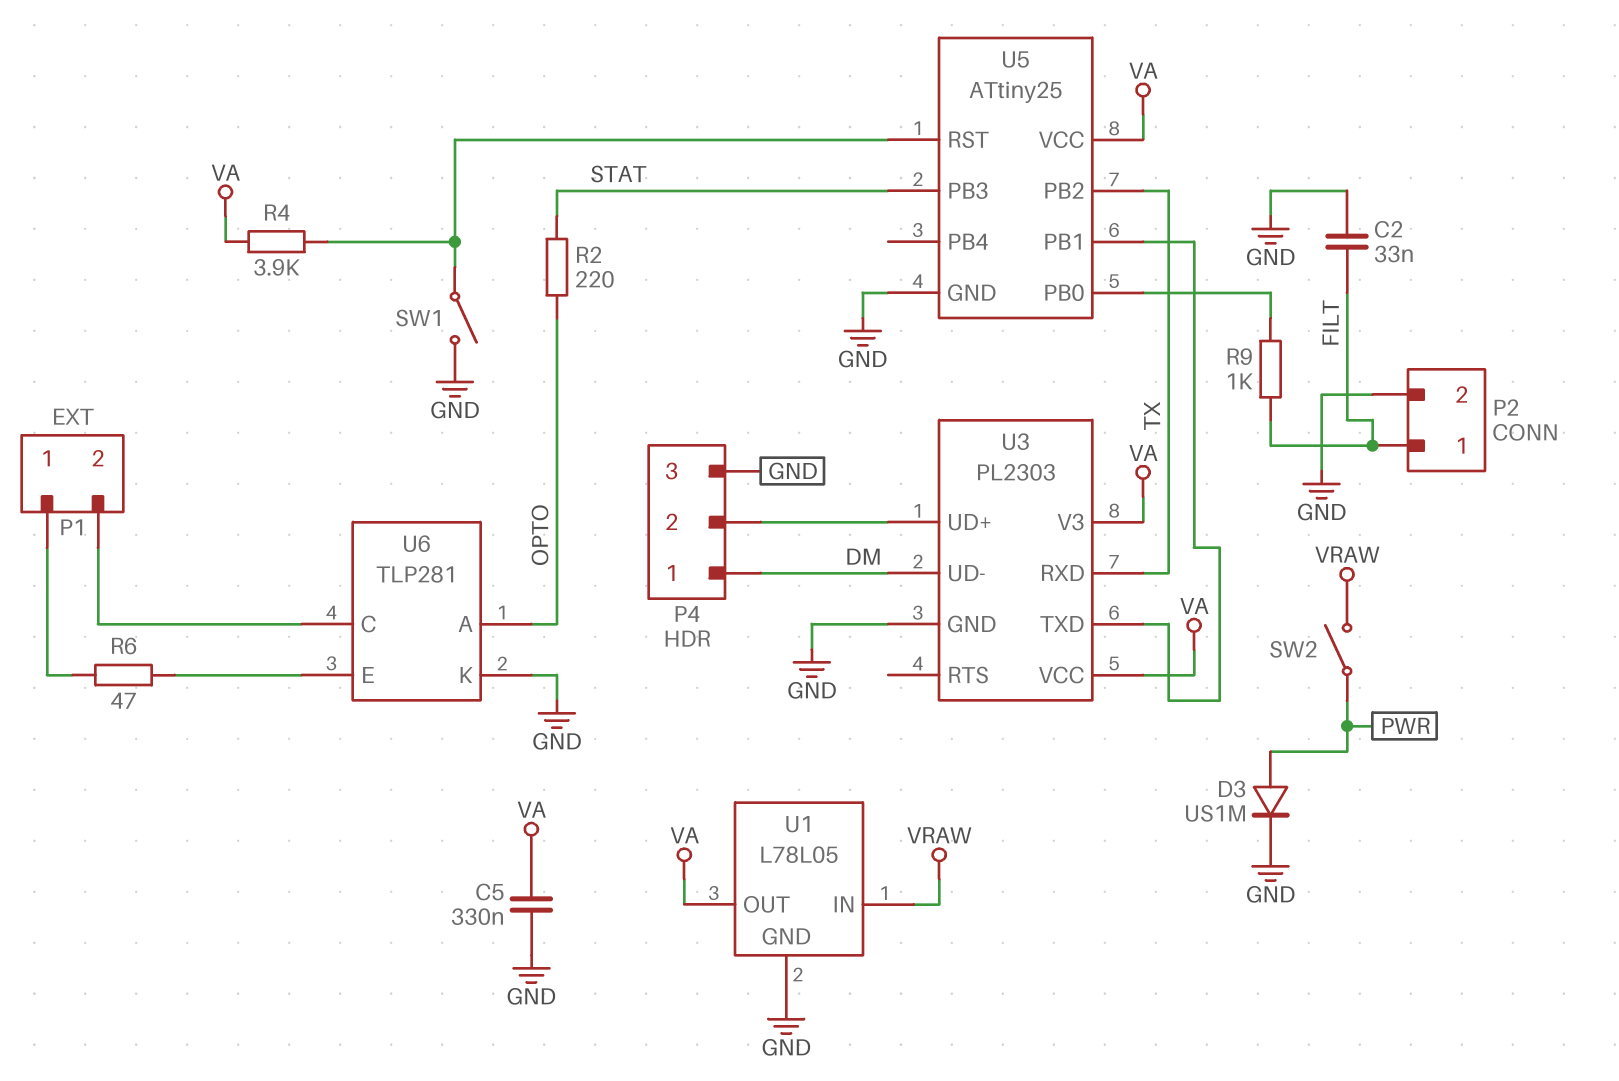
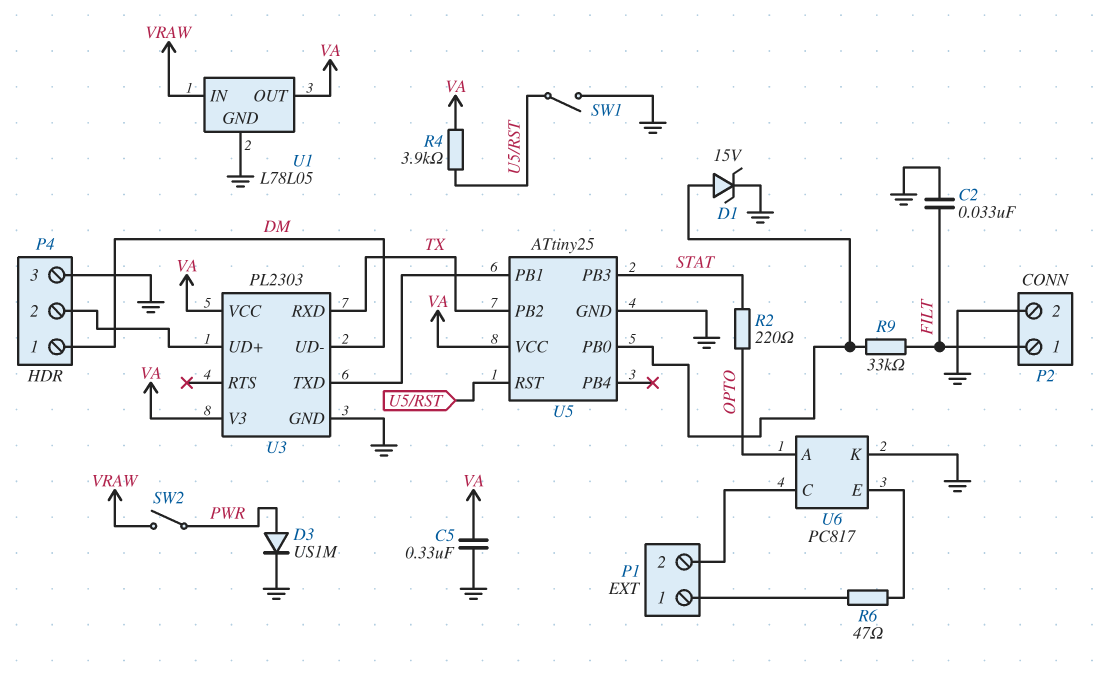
D1: none -> zener 15V (A U5/PB0, K GND)
R9: 1k (FILT, U5/PB0) -> 33k (FILT, U5/PB0)
U6: TLP281 -> PC817

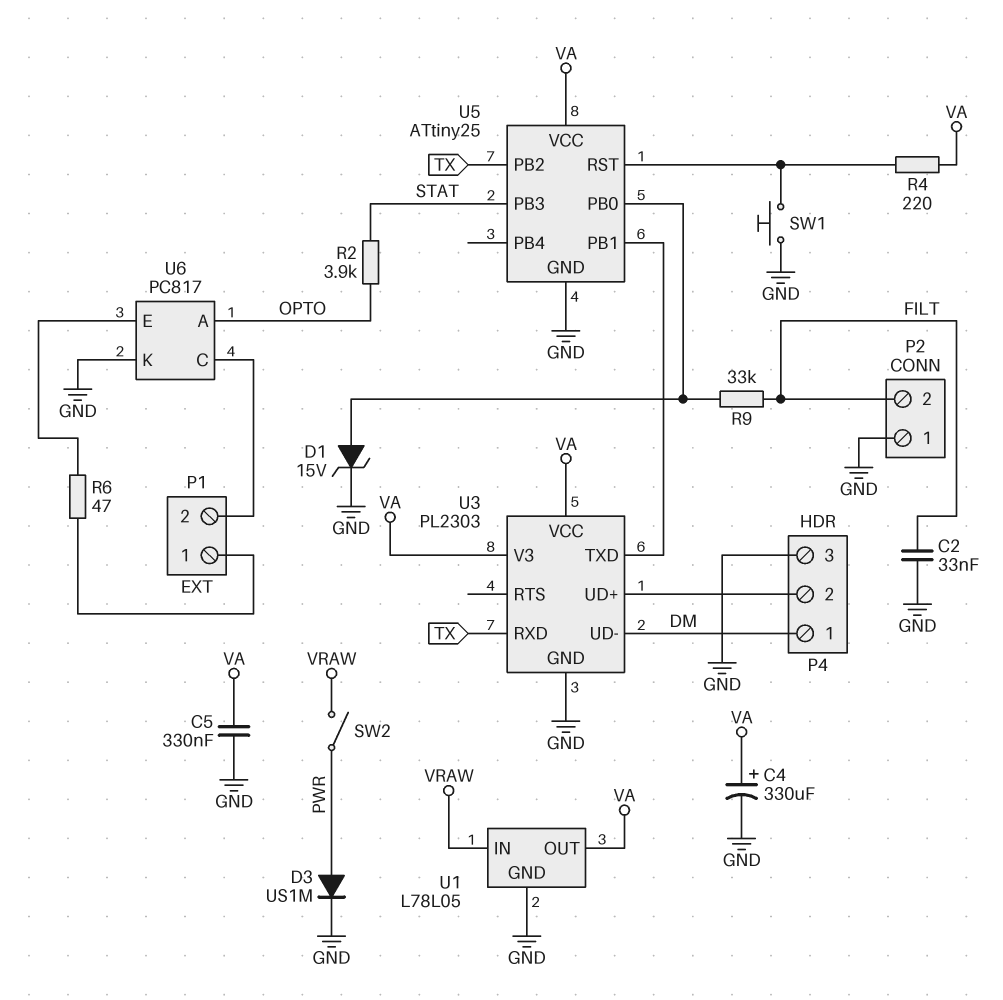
C4: none -> 330uF (plus VA, minus GND)
P2 pin 1: FILT -> GND
P2 pin 2: GND -> FILT
R2: 220 (OPTO, STAT) -> 3.9k (OPTO, STAT)
R4: 3.9k (U5/RST, VA) -> 220 (U5/RST, VA)
SW1: switch (GND, U5/RST) -> button (GND, U5/RST)

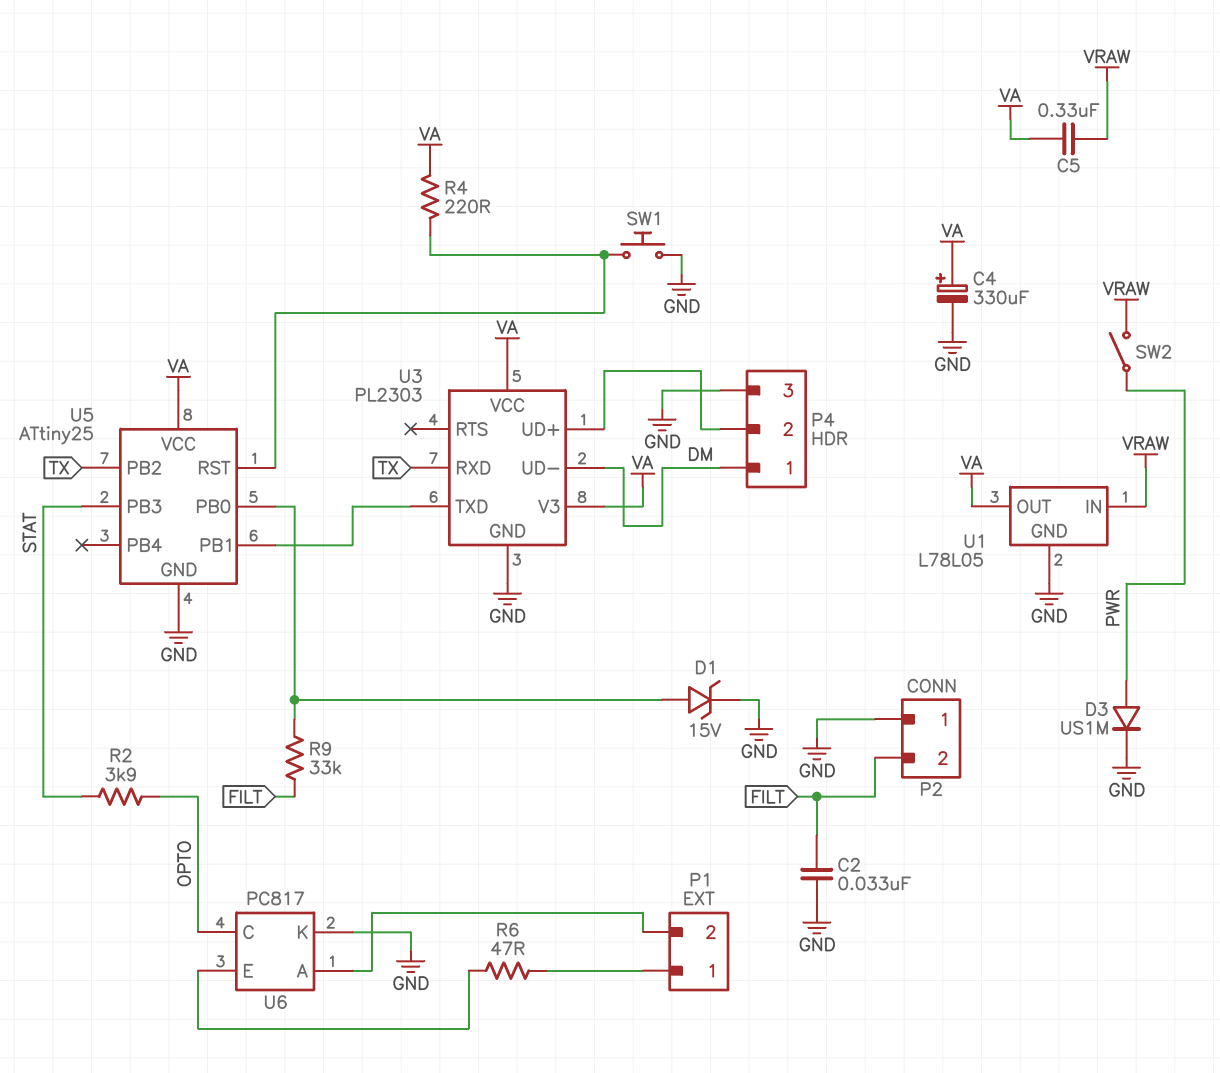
C5: 330nF (GND, VA) -> 330nF (VA, VRAW)
U6 pin A: OPTO -> P1/2
U6 pin C: P1/2 -> OPTO

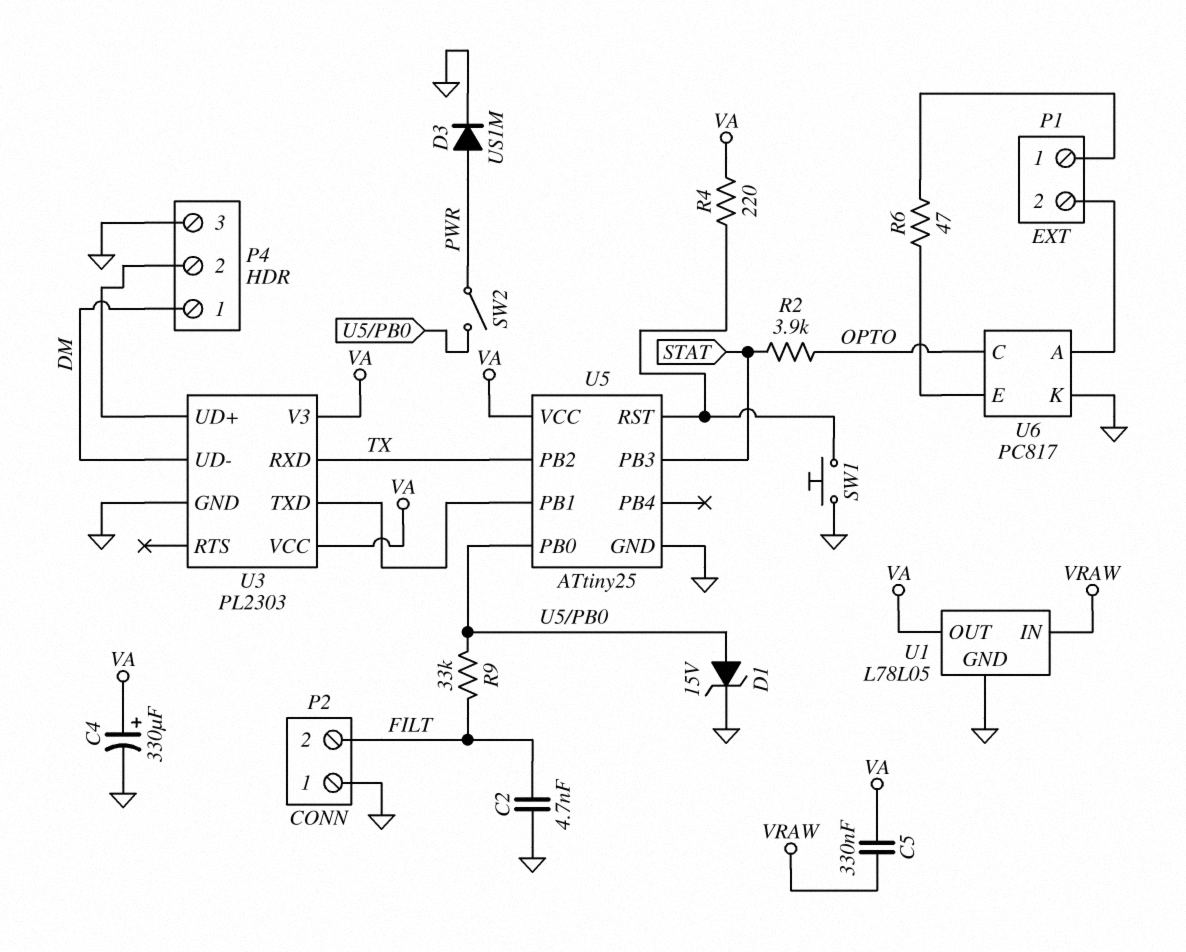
C2: 33nF (FILT, GND) -> 4.7nF (FILT, GND)
SW2: switch (PWR, VRAW) -> switch (PWR, U5/PB0)

